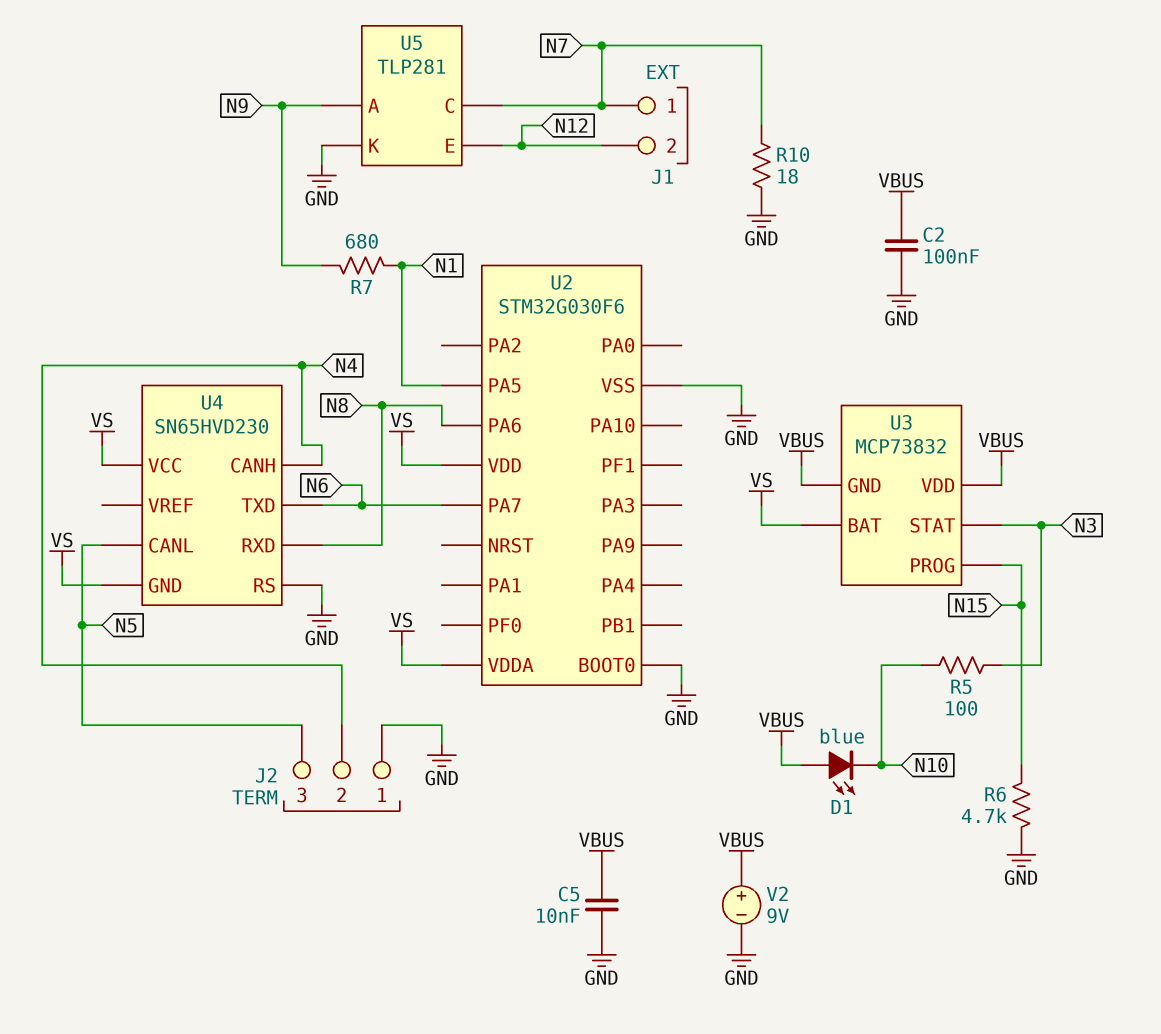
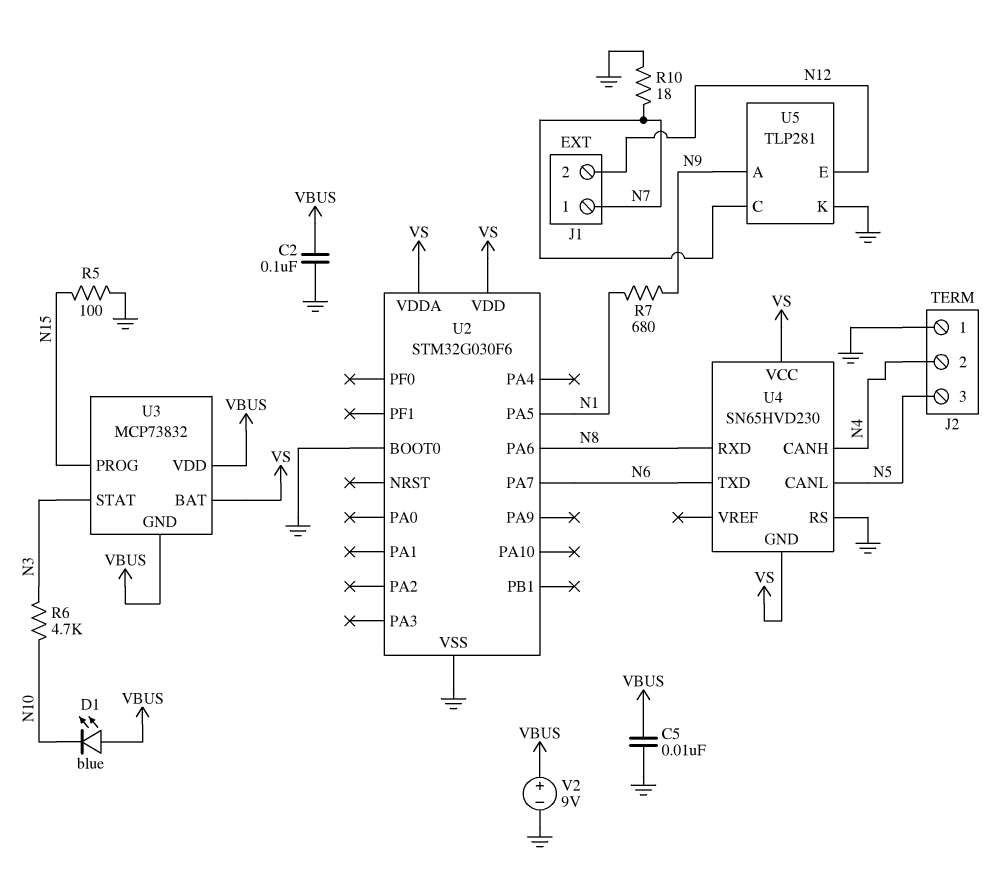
R5: 100 (N3, N10) -> 100 (GND, N15)
R6: 4.7k (GND, N15) -> 4.7k (N3, N10)

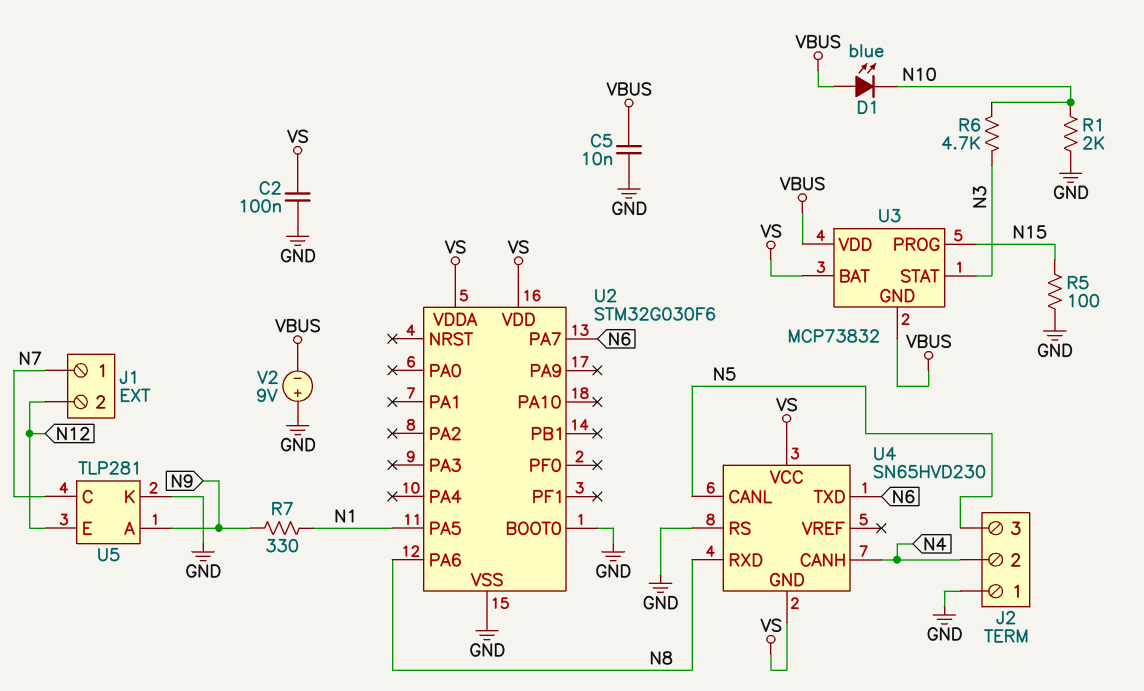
C2: 100nF (GND, VBUS) -> 100nF (GND, VS)
R1: none -> 2k (GND, N10)
R7: 680 (N1, N9) -> 330 (N1, N9)
R10: 18 (GND, N7) -> none
V2: 9V (plus VBUS, minus GND) -> 9V (plus GND, minus VBUS)

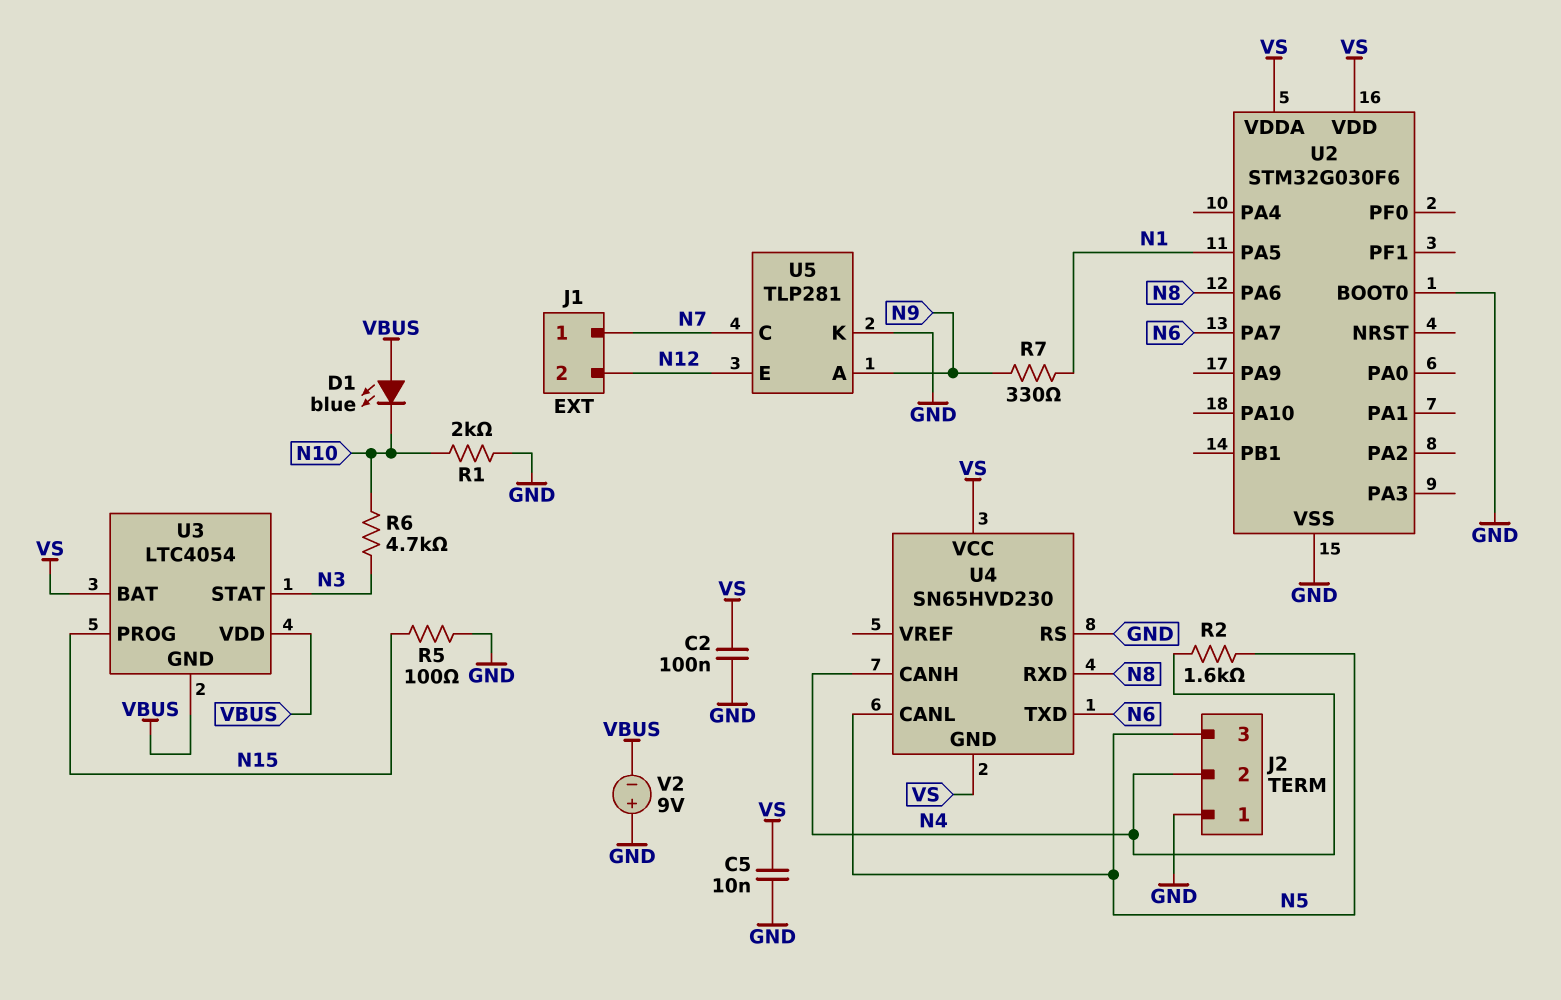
C5: 10nF (GND, VBUS) -> 10nF (GND, VS)
R2: none -> 1.6k (N4, N5)
U3: MCP73832 -> LTC4054

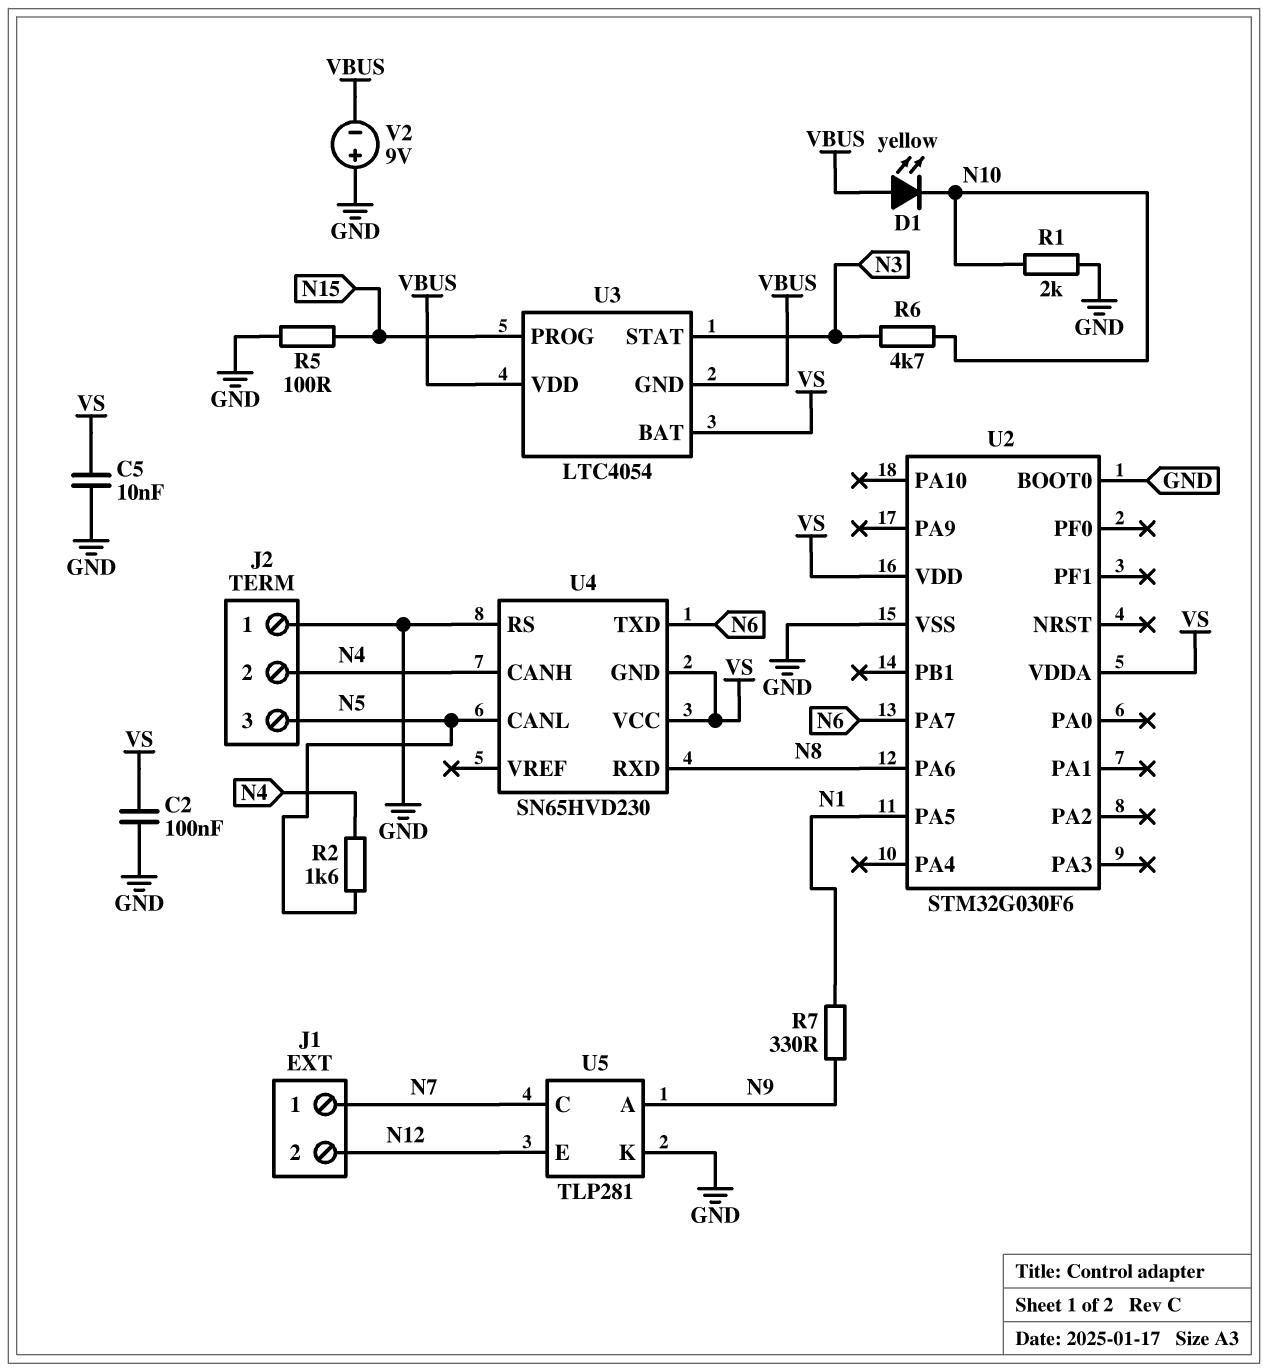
D1: LED blue (A VBUS, K N10) -> LED yellow (A VBUS, K N10)

